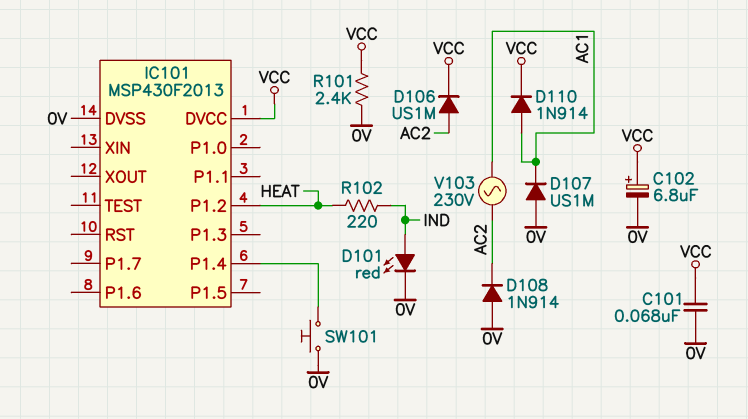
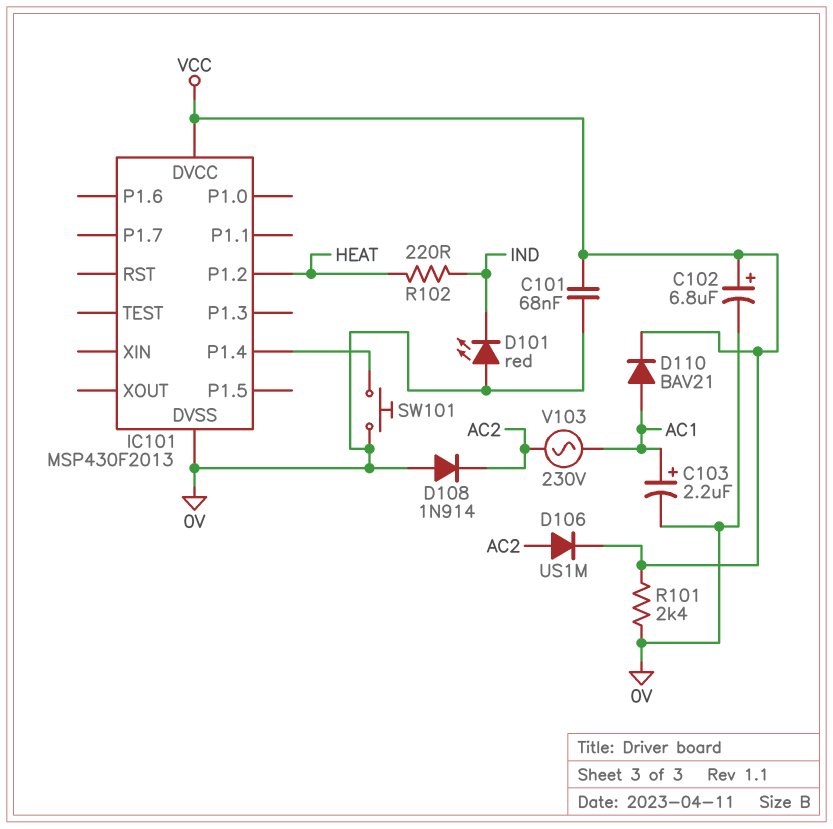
C103: none -> 2.2uF (plus AC1, minus 0V)
D101: LED red (A IND, K 0V) -> LED red (A 0V, K IND)
D107: diode US1M (A 0V, K AC1) -> none
D110: diode 1N914 (A AC1, K VCC) -> diode BAV21 (A AC1, K VCC)

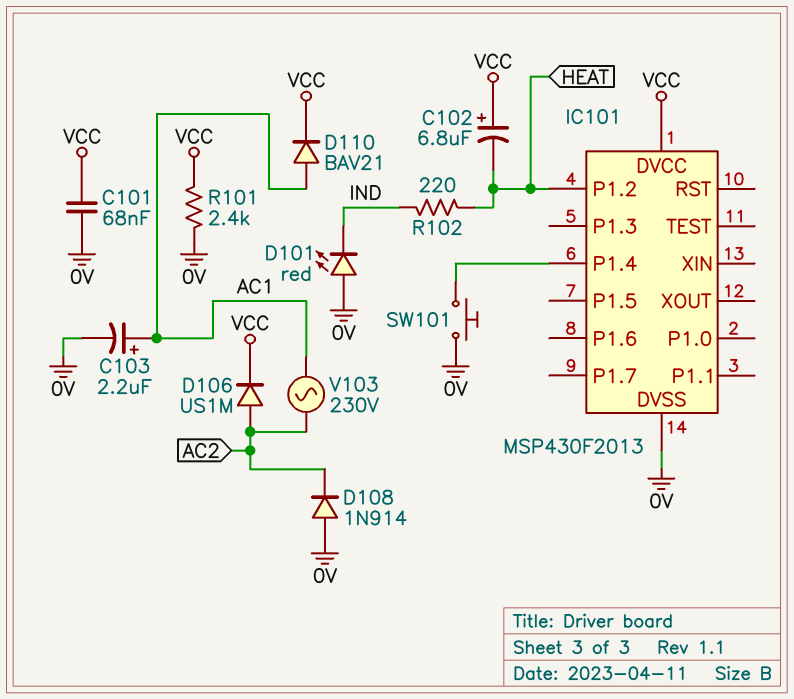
C102: 6.8uF (plus VCC, minus 0V) -> 6.8uF (plus VCC, minus HEAT)

